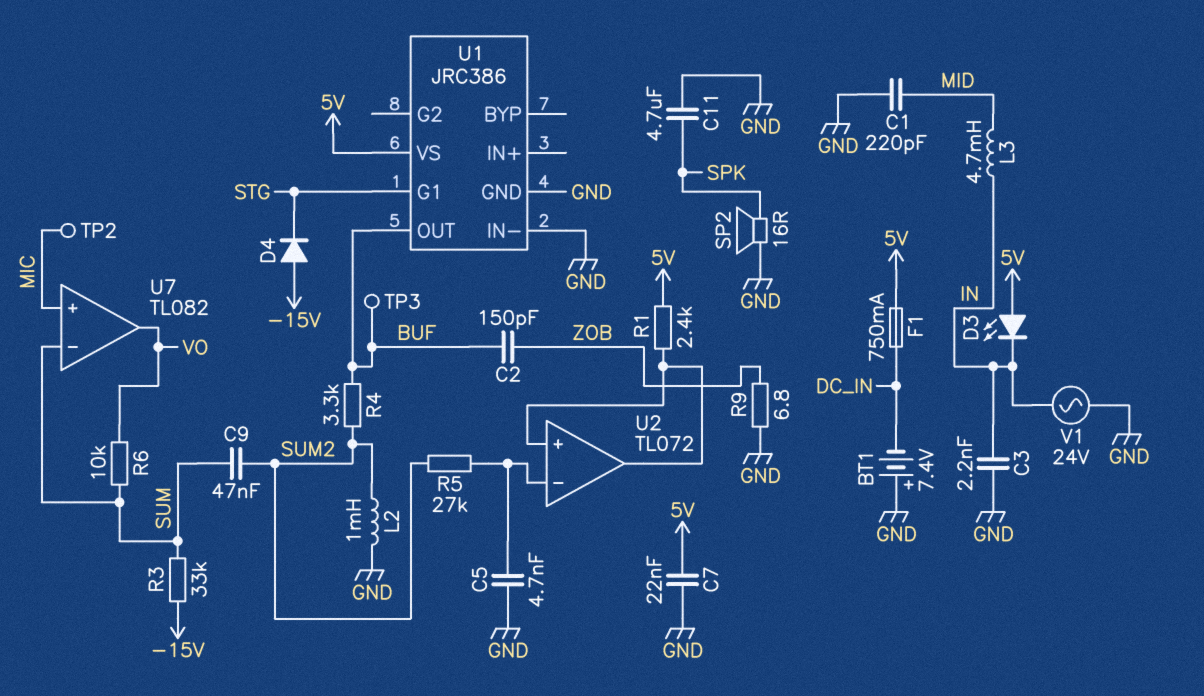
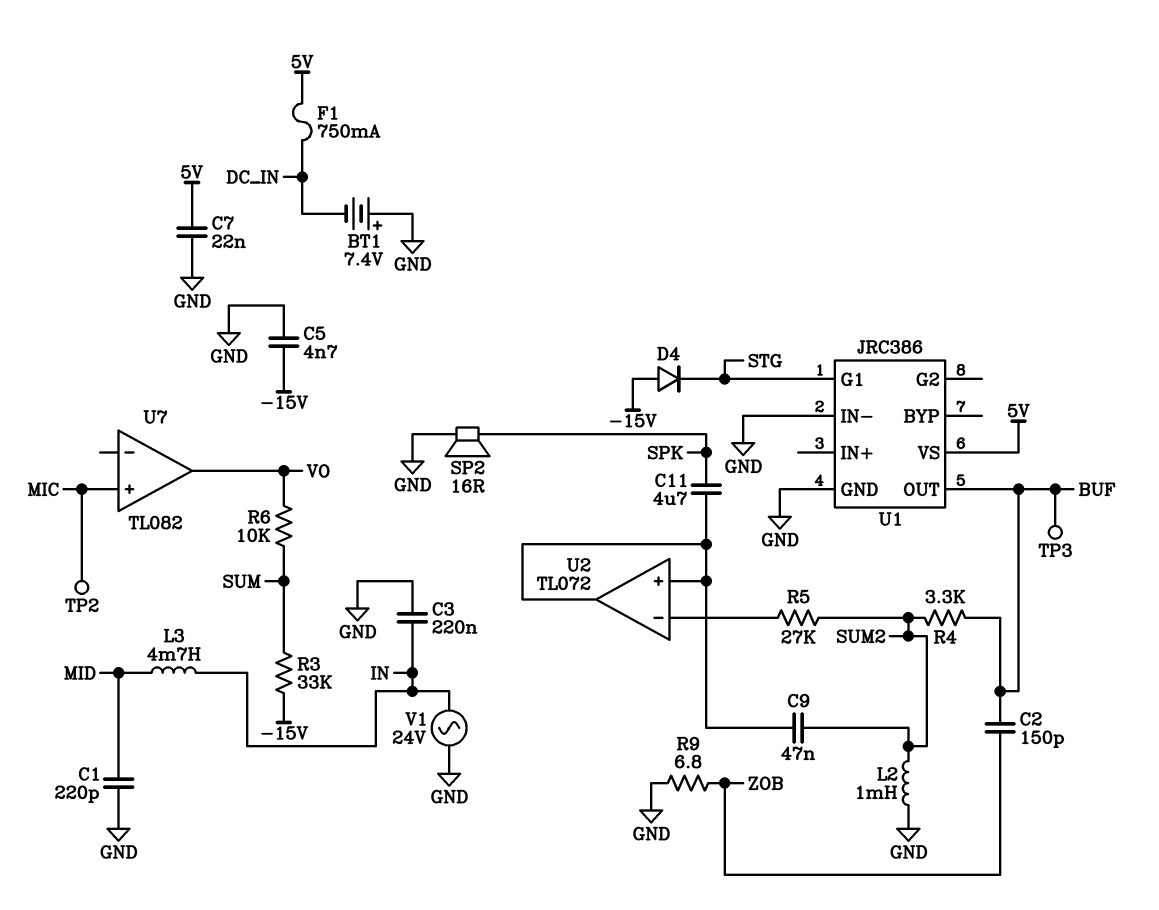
C3: 2.2nF (GND, IN) -> 220nF (GND, IN)
C5: 4.7nF (GND, U2/in-) -> 4.7nF (-15V, GND)
C9: 47nF (SUM, SUM2) -> 47nF (SUM2, U2/in+)
C11: 4.7uF (GND, SPK) -> 4.7uF (SPK, U2/in+)
D3: LED (A 5V, K IN) -> none
R1: 2.4k (5V, U2/in+) -> none
U7 pin in-: SUM -> none

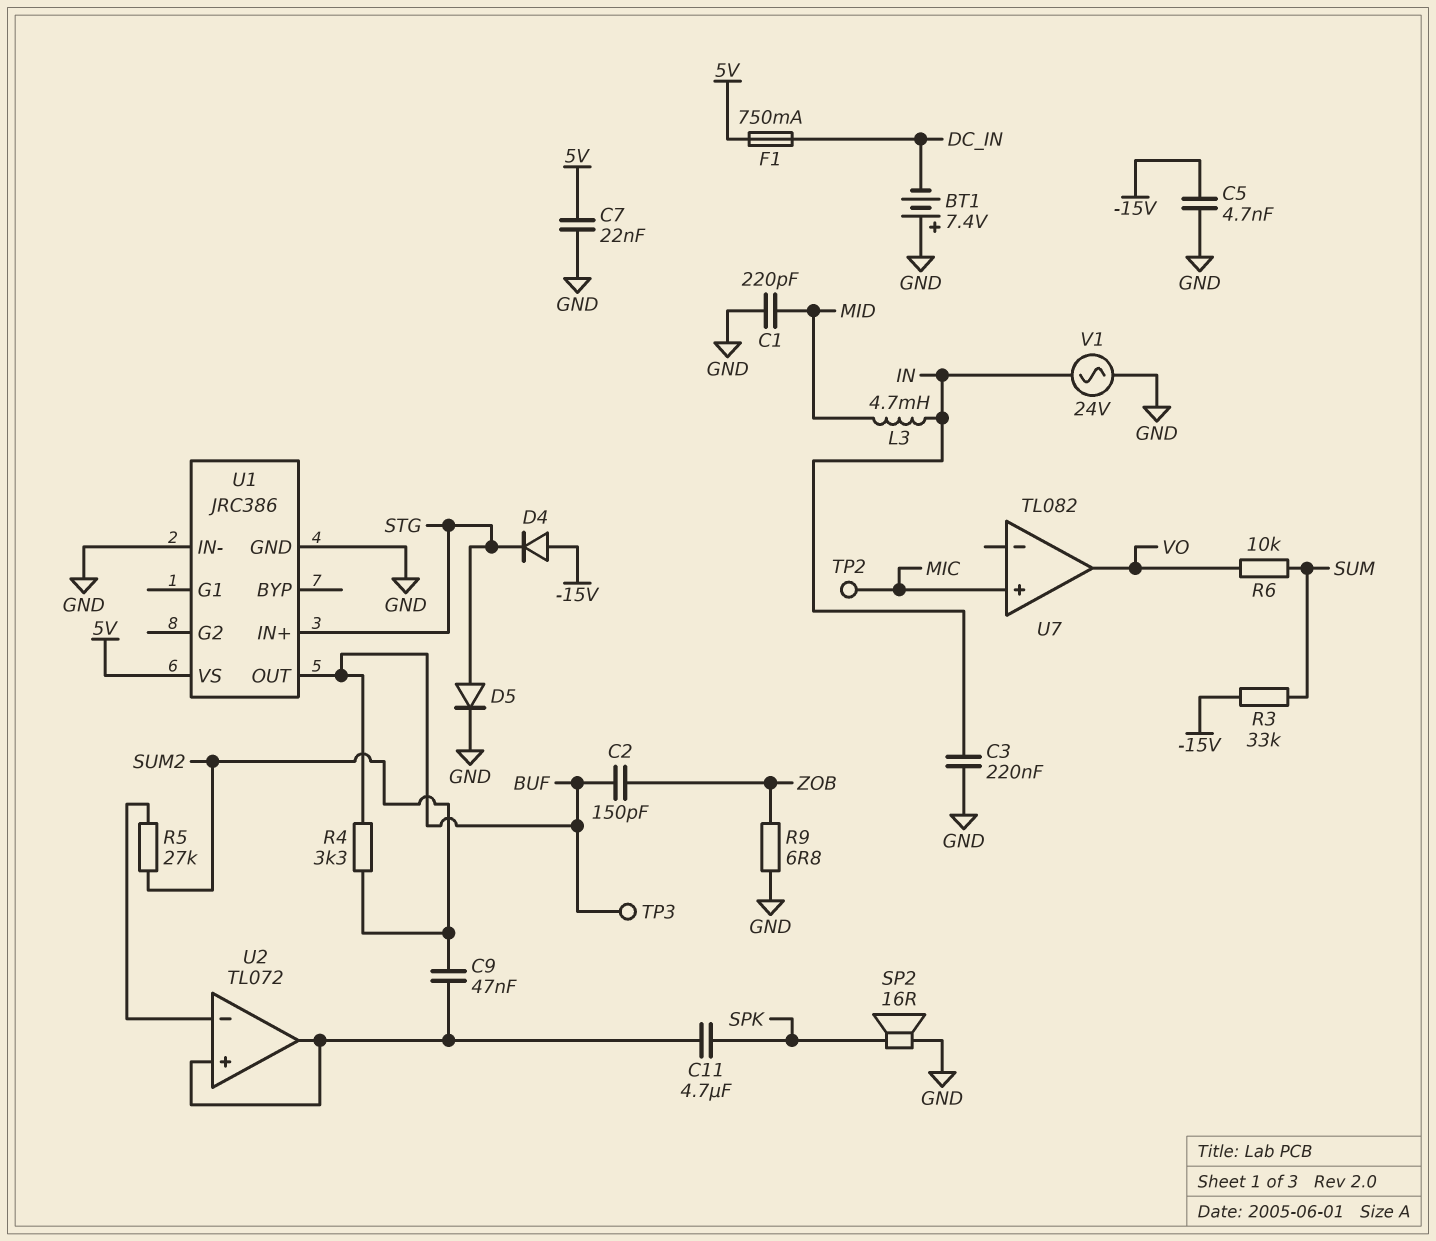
D5: none -> diode (A STG, K GND)
L2: 1mH (GND, SUM2) -> none
U1 pin G1: STG -> none
U1 pin IN+: none -> STG

